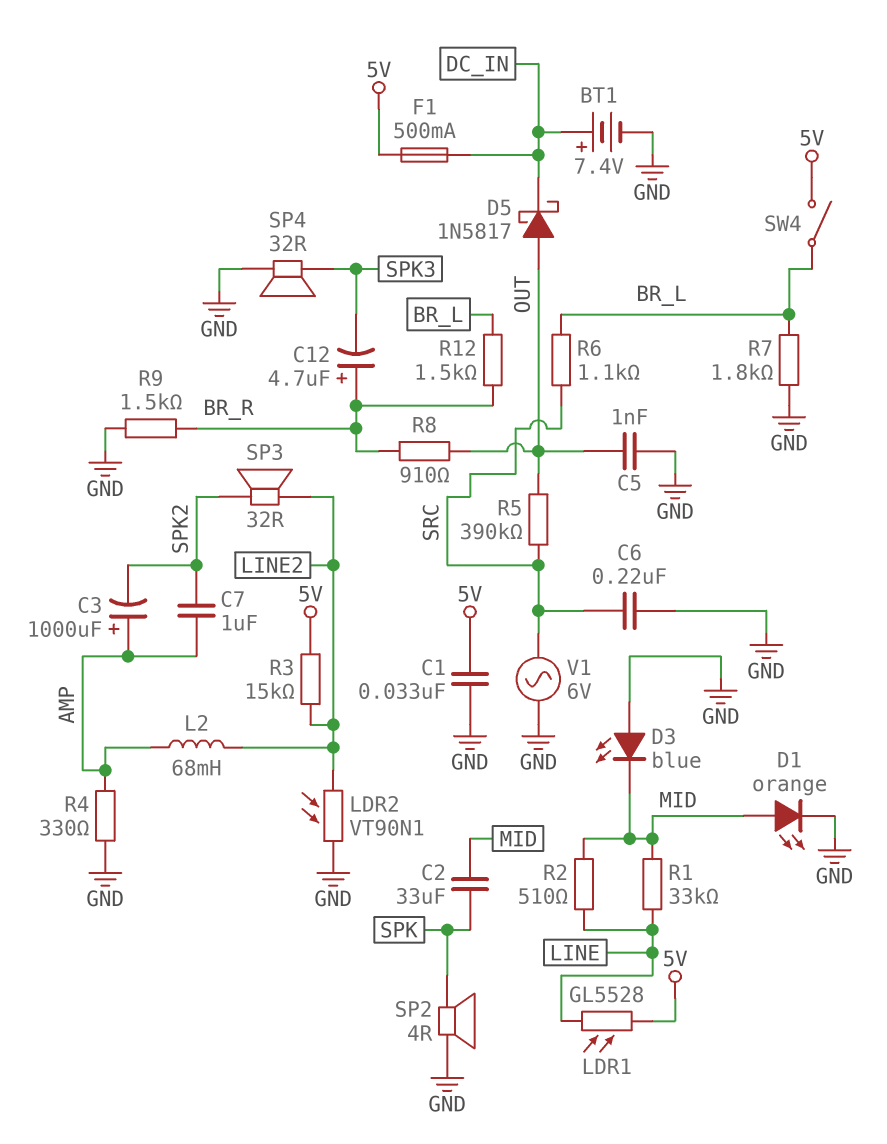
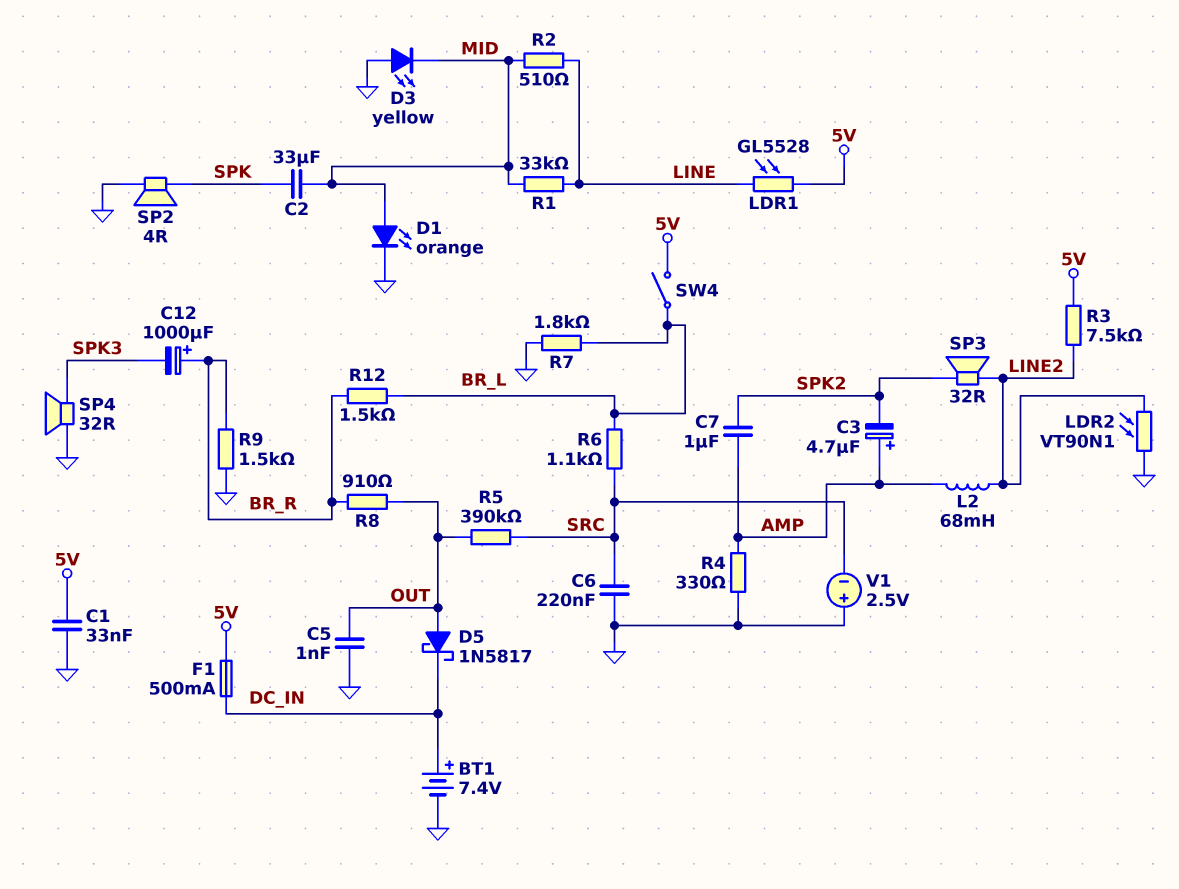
C3: 1000uF (plus AMP, minus SPK2) -> 4.7uF (plus AMP, minus SPK2)
C12: 4.7uF (plus BR_R, minus SPK3) -> 1000uF (plus BR_R, minus SPK3)
D3: LED blue (A GND, K MID) -> LED yellow (A GND, K MID)
R3: 15k (5V, LINE2) -> 7.5k (5V, LINE2)
V1: AC 6V (GND, SRC) -> 2.5V (plus GND, minus SRC)

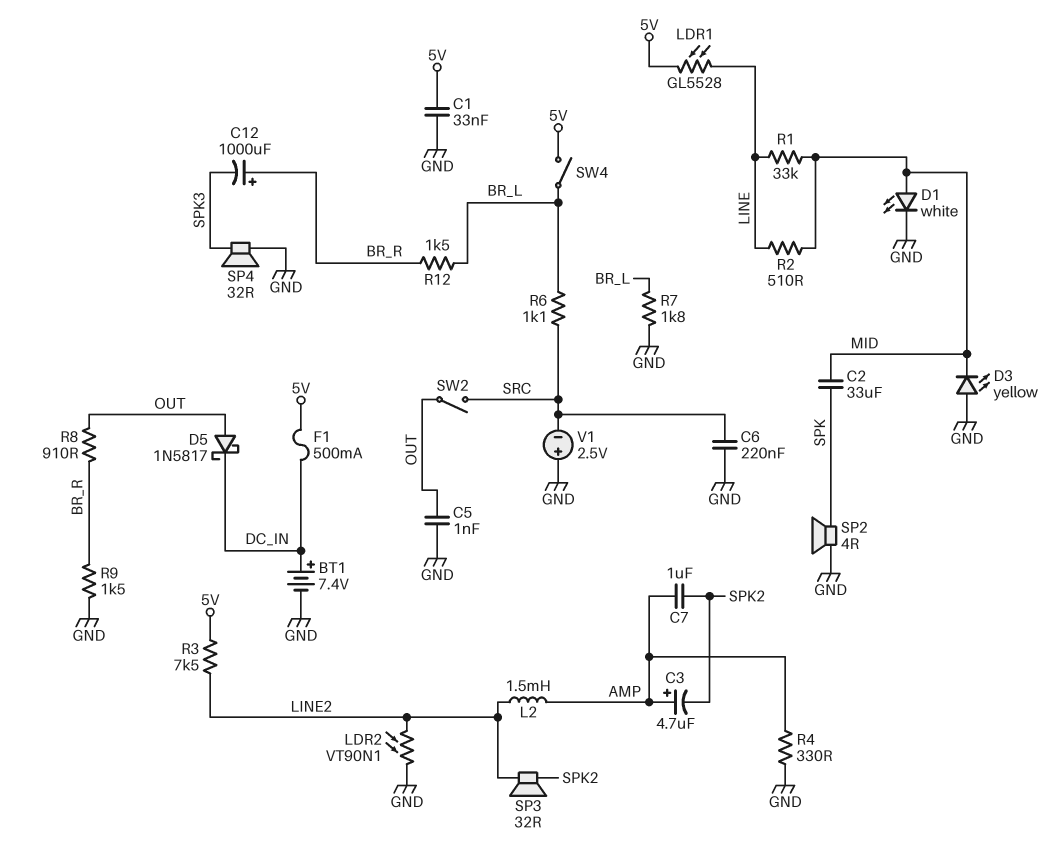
D1: LED orange (A MID, K GND) -> LED white (A MID, K GND)
L2: 68mH (AMP, LINE2) -> 1.5mH (AMP, LINE2)
R5: 390k (OUT, SRC) -> none
SW2: none -> switch (OUT, SRC)

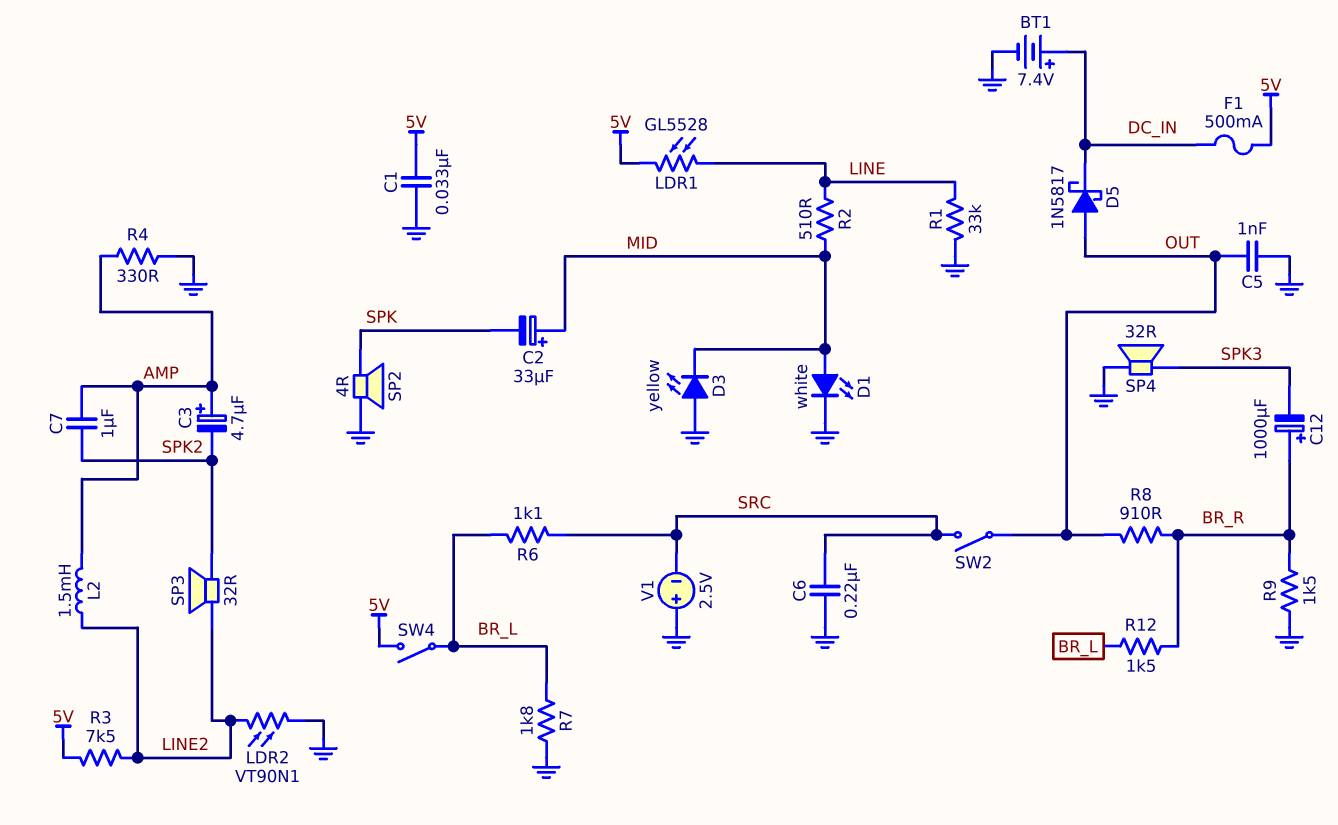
C2: 33uF (MID, SPK) -> 33uF (plus MID, minus SPK)
R1: 33k (LINE, MID) -> 33k (GND, LINE)

